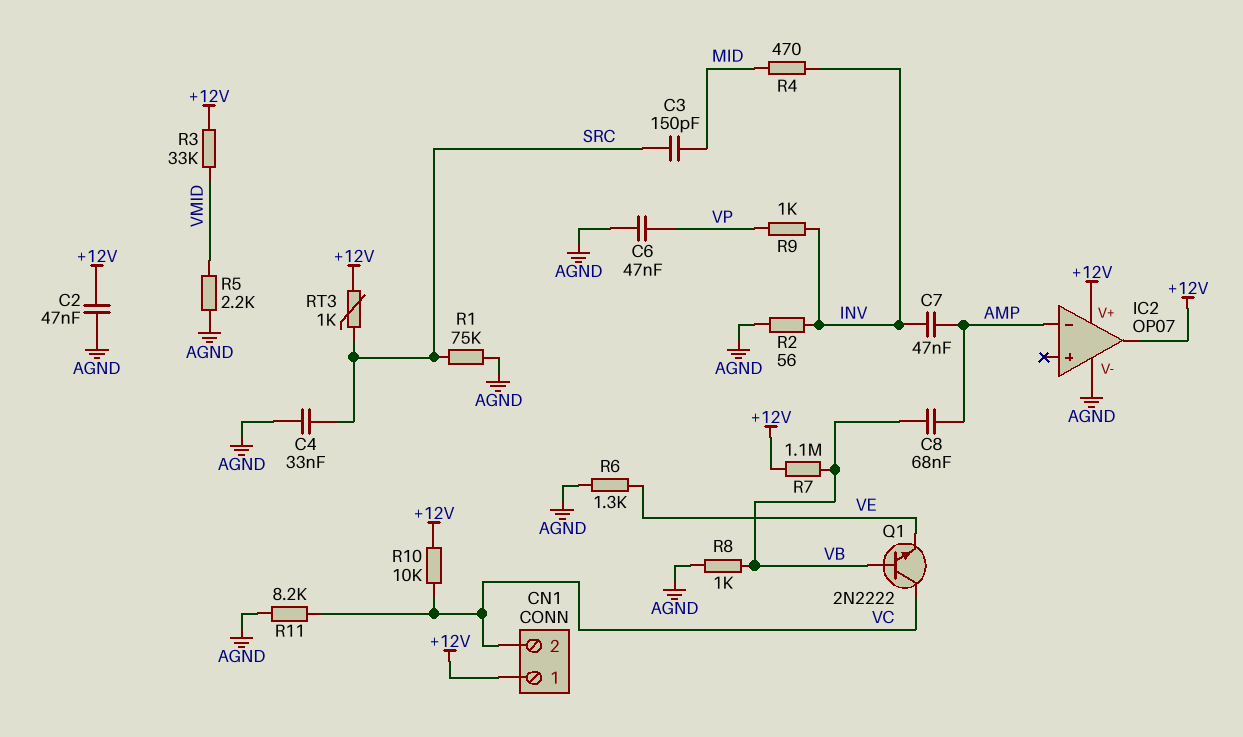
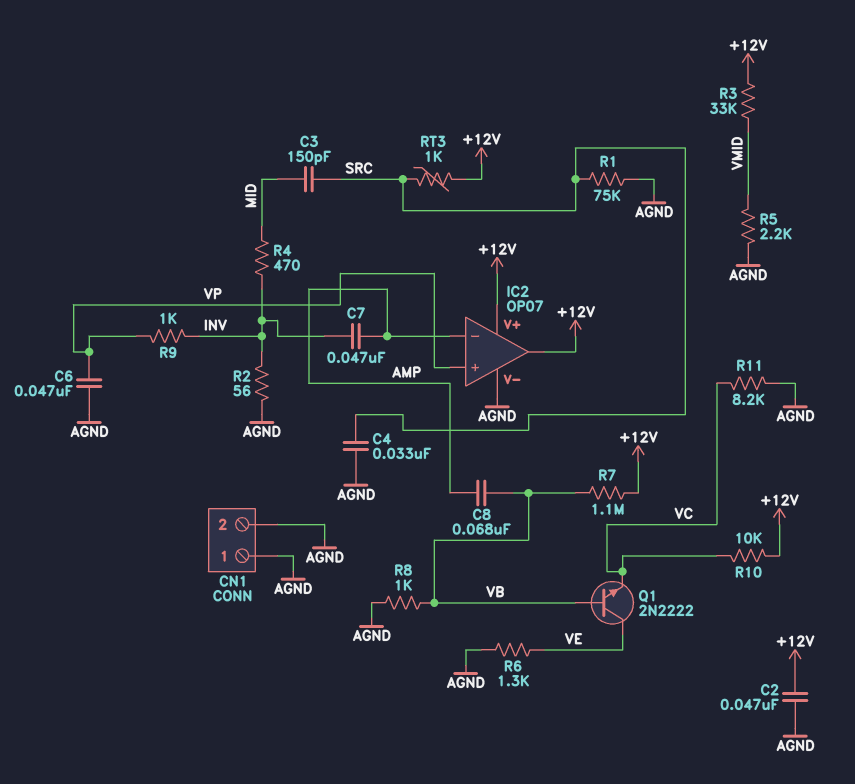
CN1 pin 1: +12V -> AGND
CN1 pin 2: VC -> AGND
IC2 pin in+: none -> VP
Q1: NPN 2N2222 (B VB, C VC, E VE) -> NPN 2N2222 (B VB, C VE, E VC)

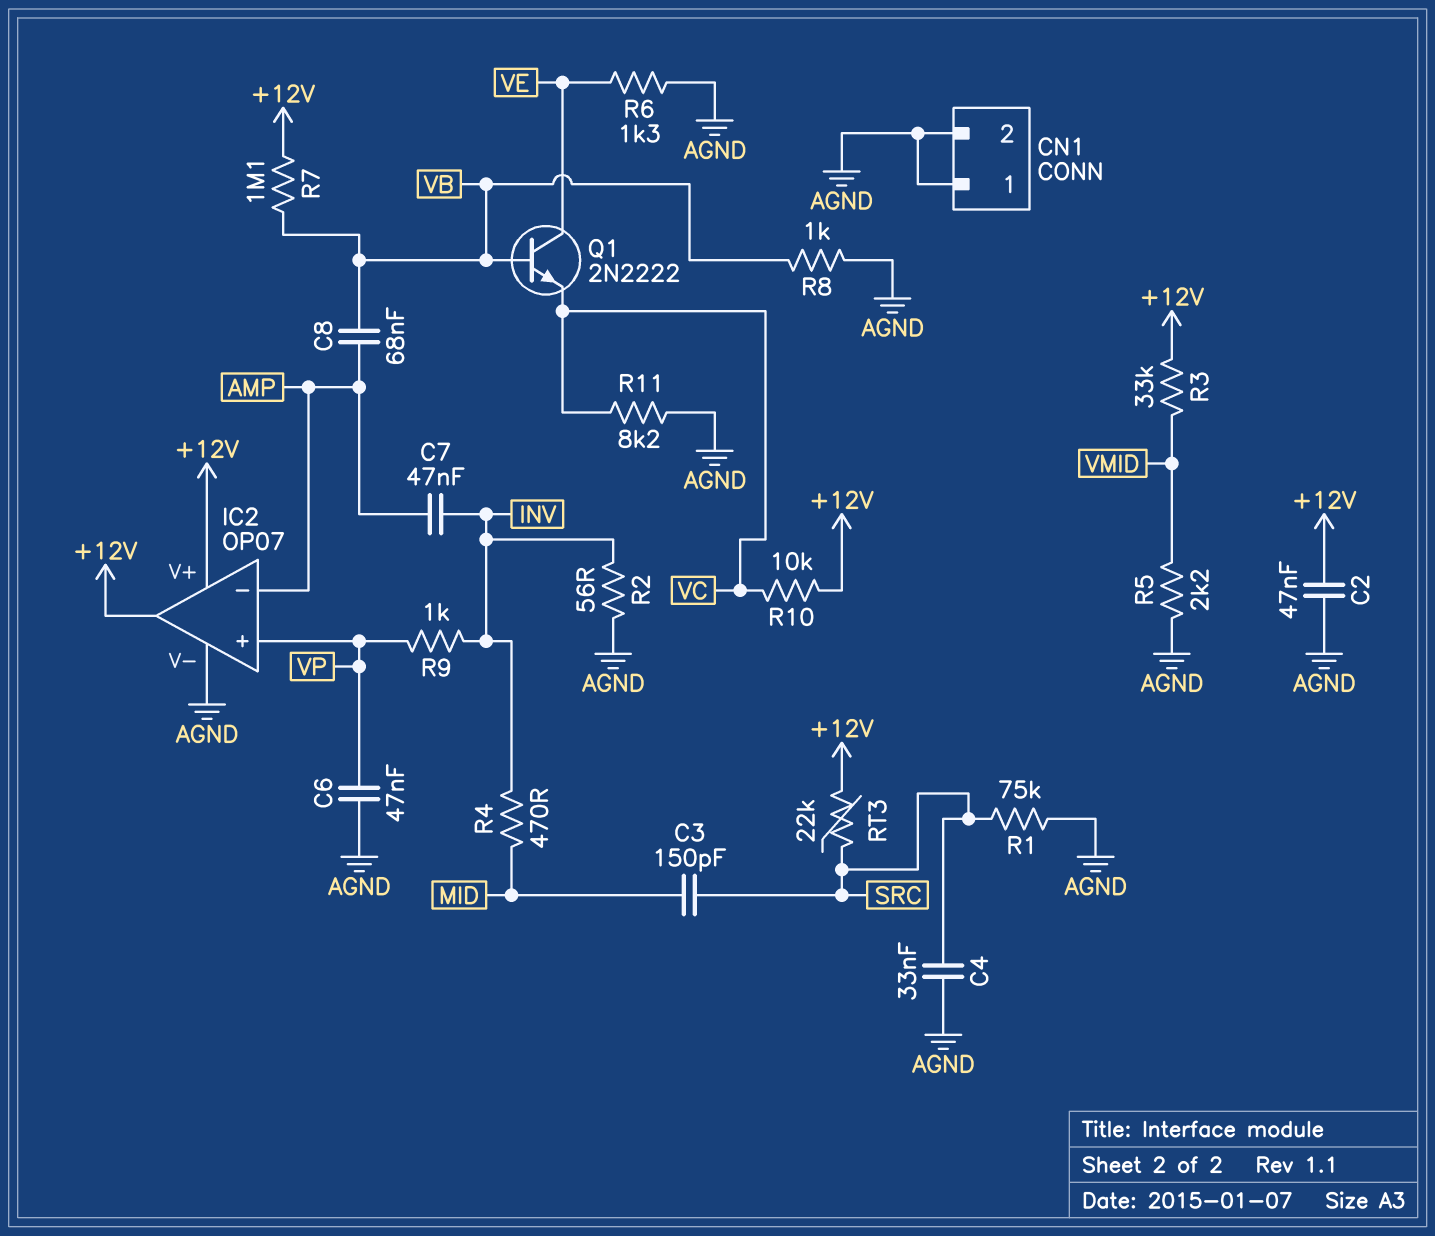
RT3: 1k (+12V, SRC) -> 22k (+12V, SRC)

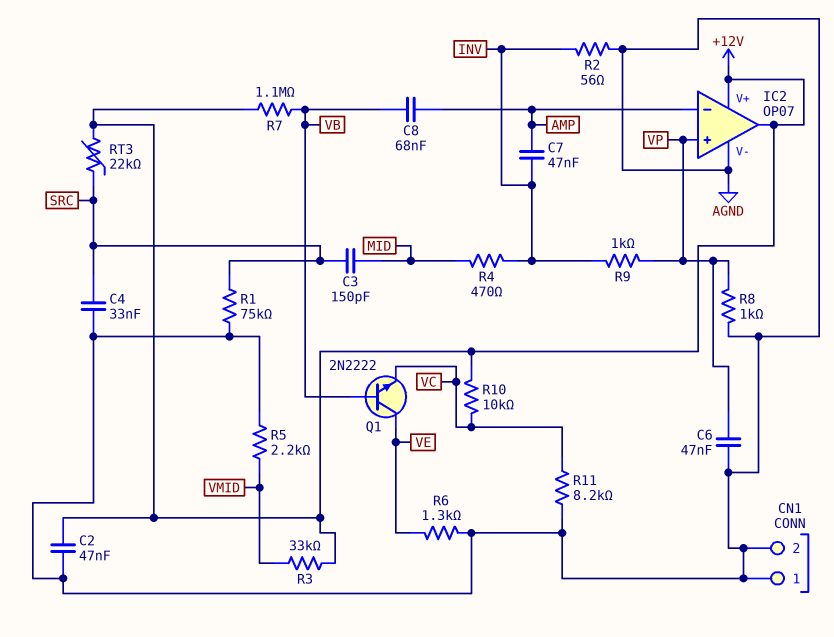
R8: 1k (AGND, VB) -> 1k (AGND, VP)

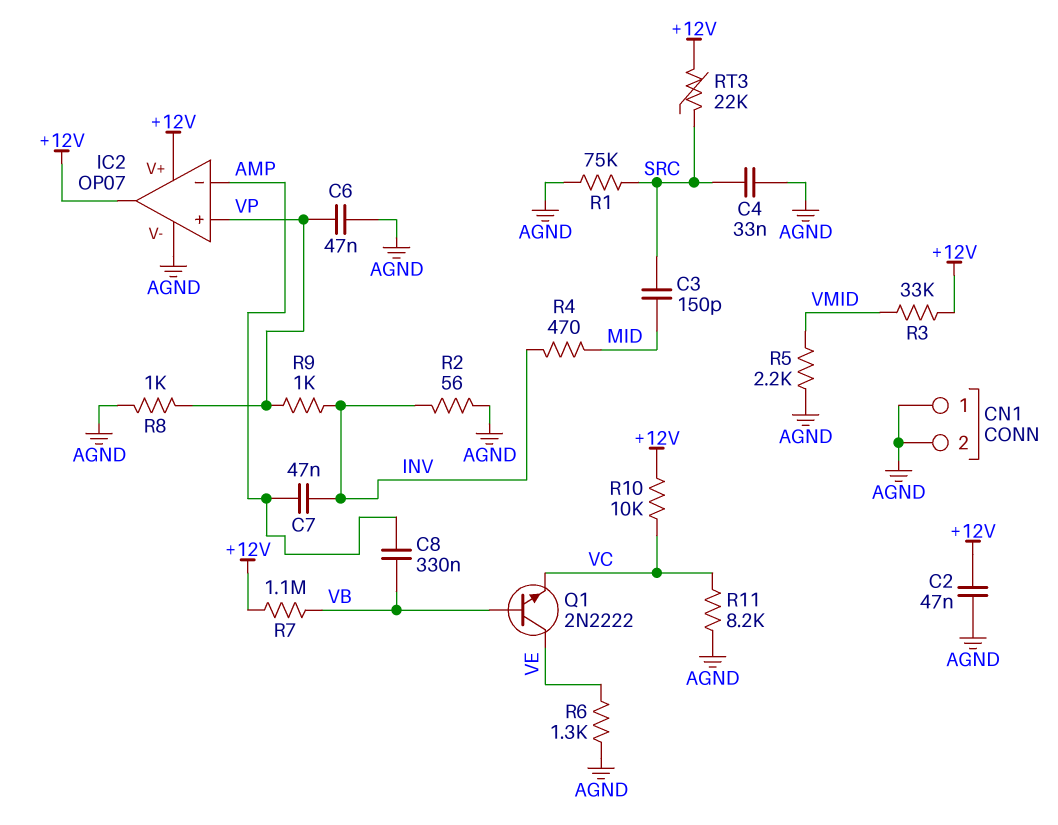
C8: 68nF (AMP, VB) -> 330nF (AMP, VB)

